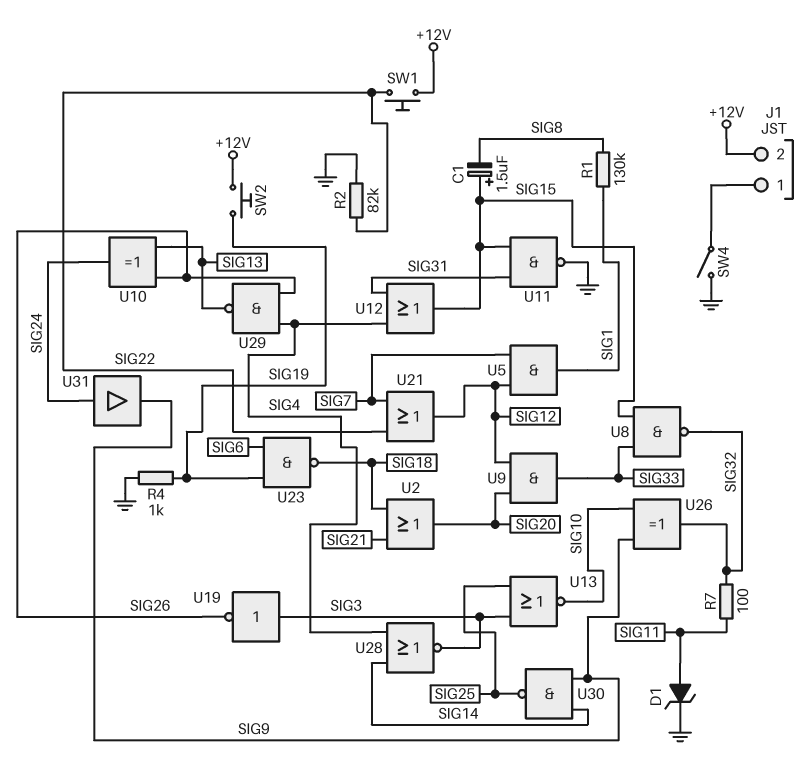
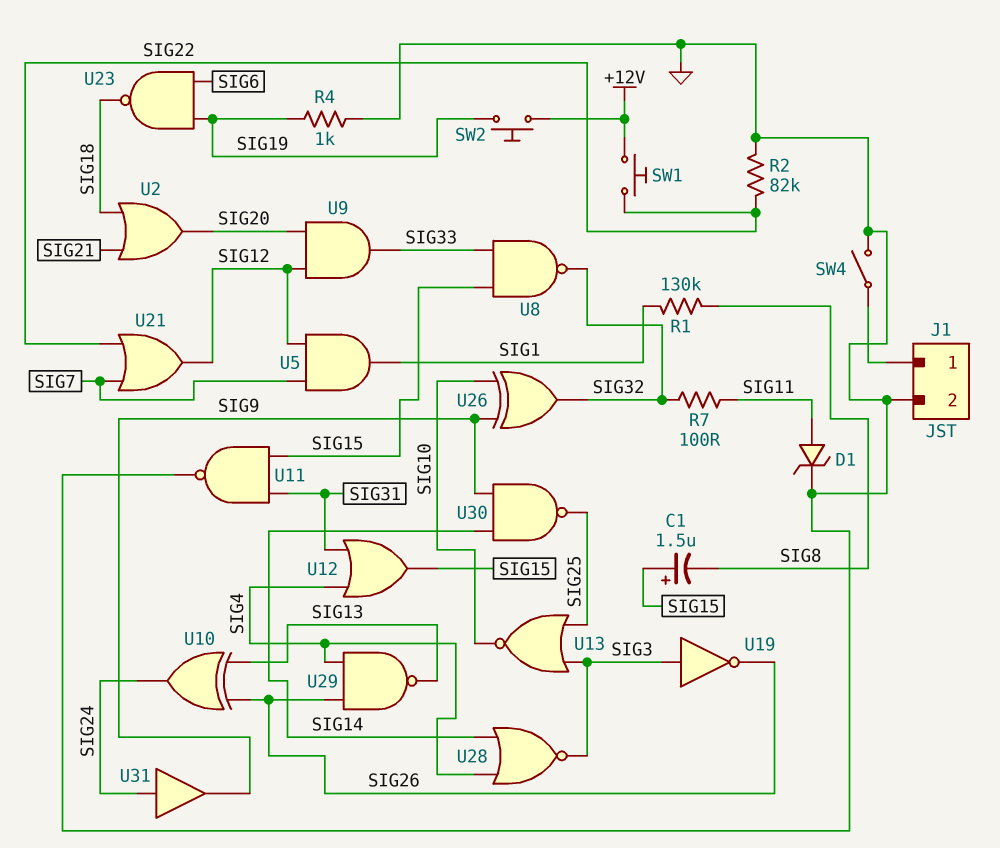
J1 pin 2: +12V -> GND

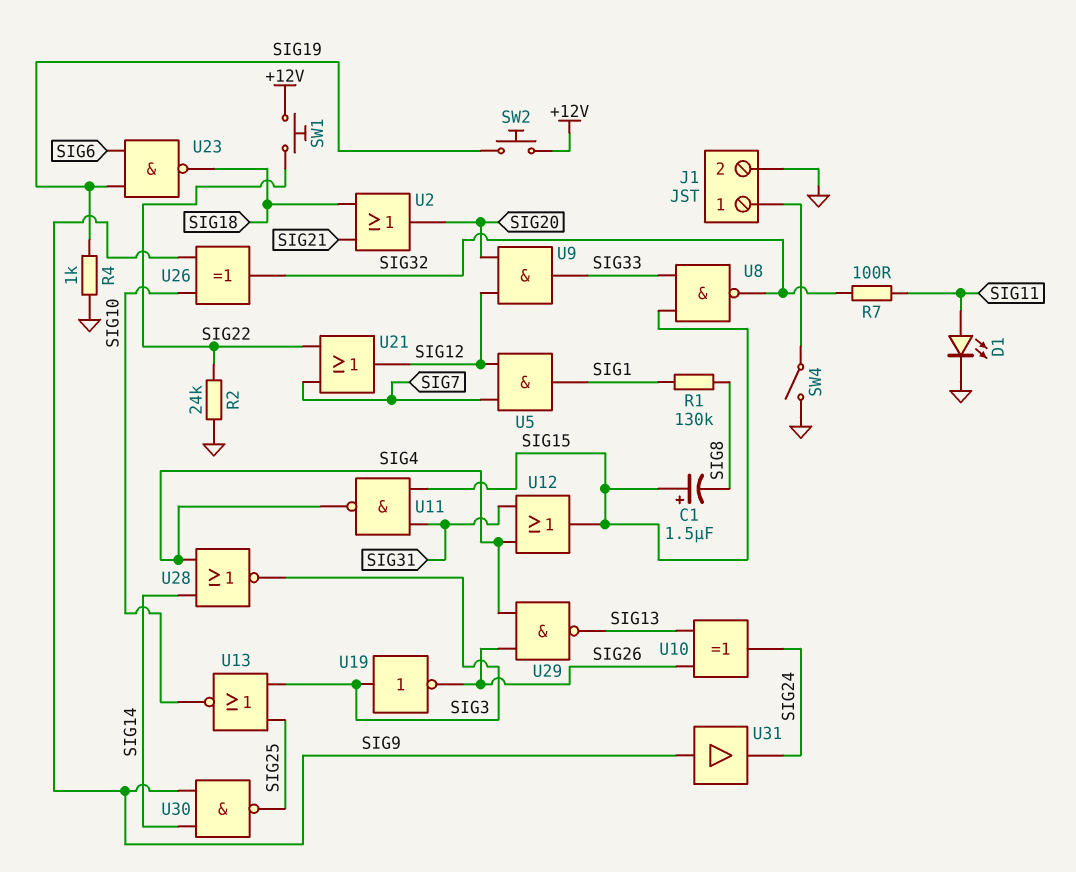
D1: zener (A SIG11, K GND) -> LED (A SIG11, K GND)
R2: 82k (GND, SIG22) -> 24k (GND, SIG22)
U11: NAND (in SIG15, in SIG31, out GND) -> NAND (in SIG15, in SIG31, out SIG4)
U31: buffer (in SIG24, out SIG9) -> buffer (in SIG9, out SIG24)

